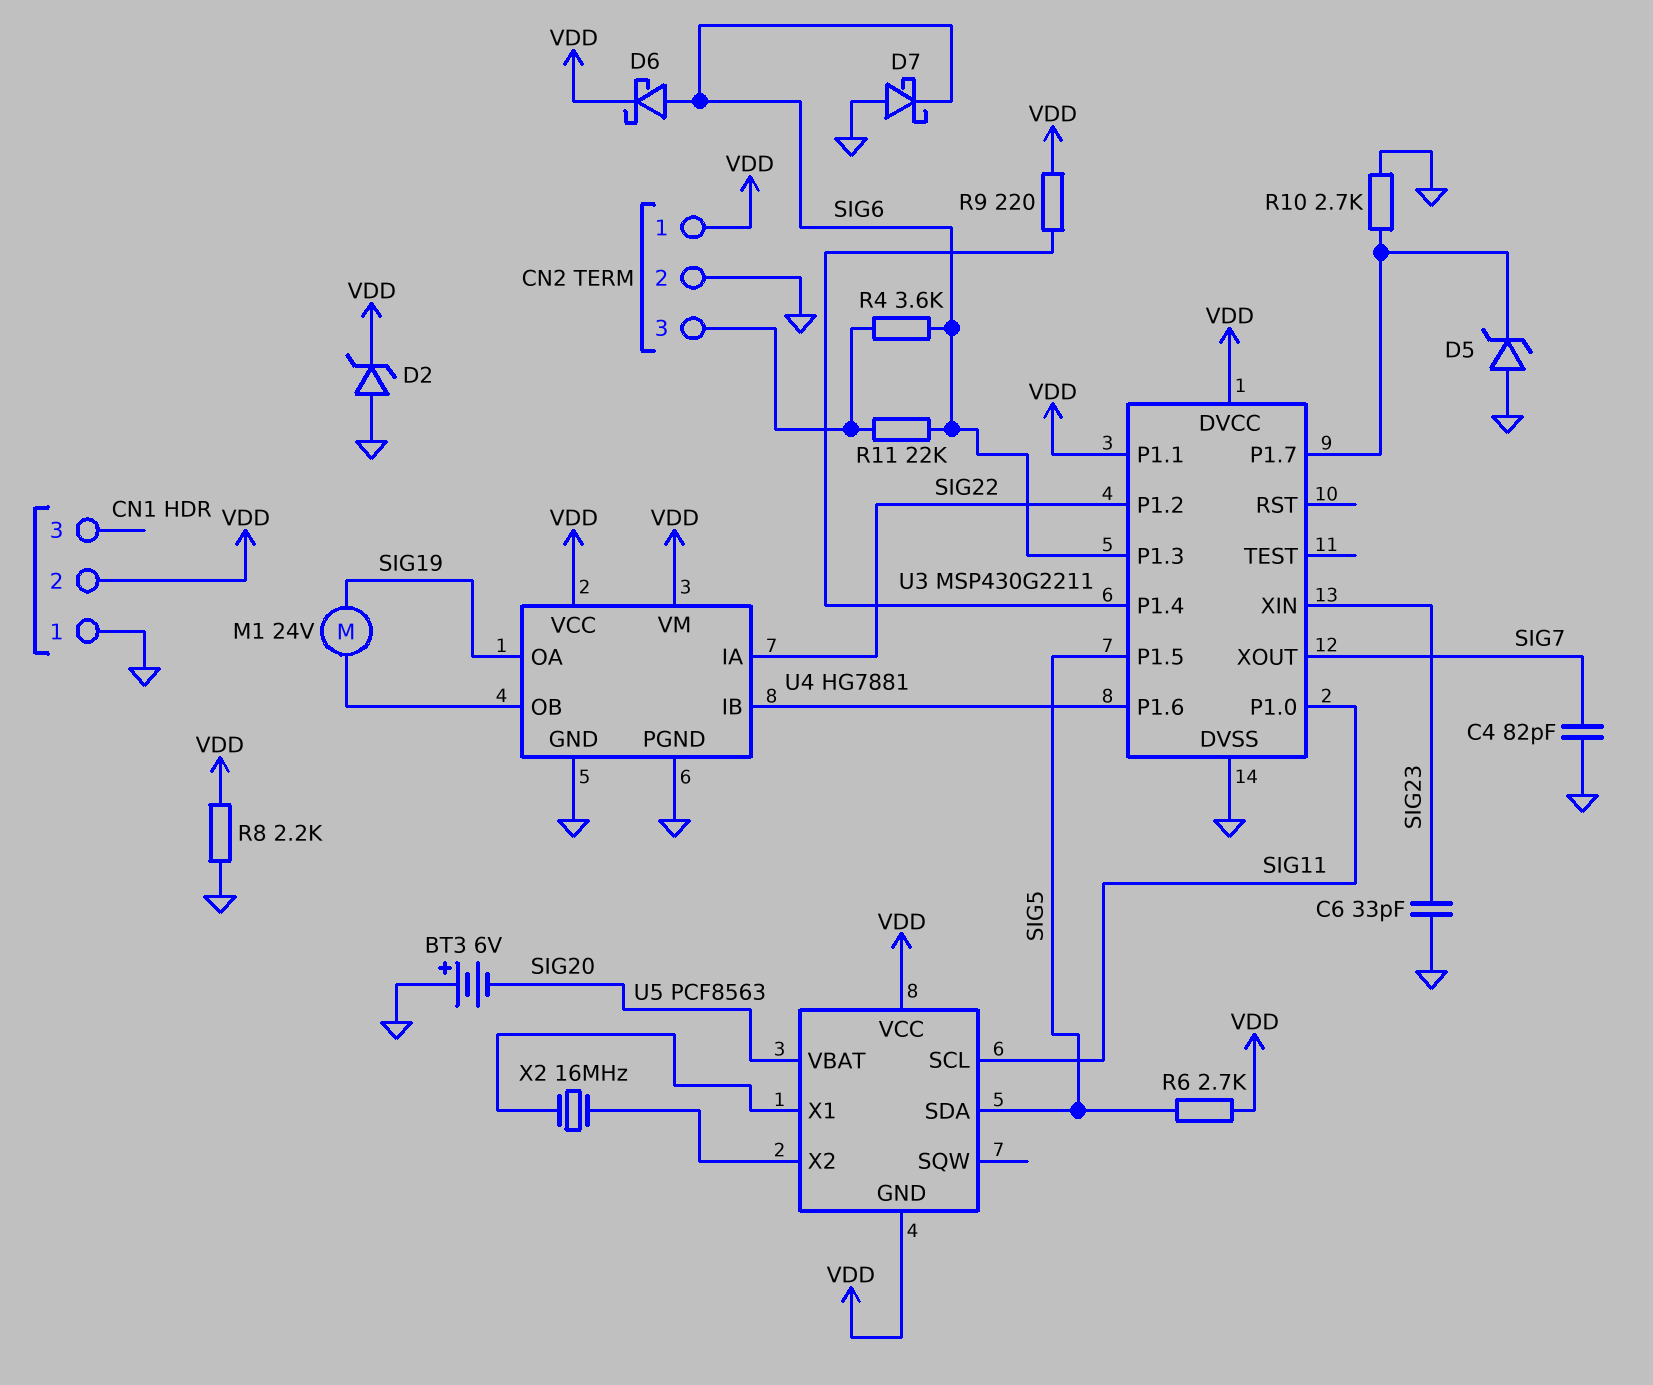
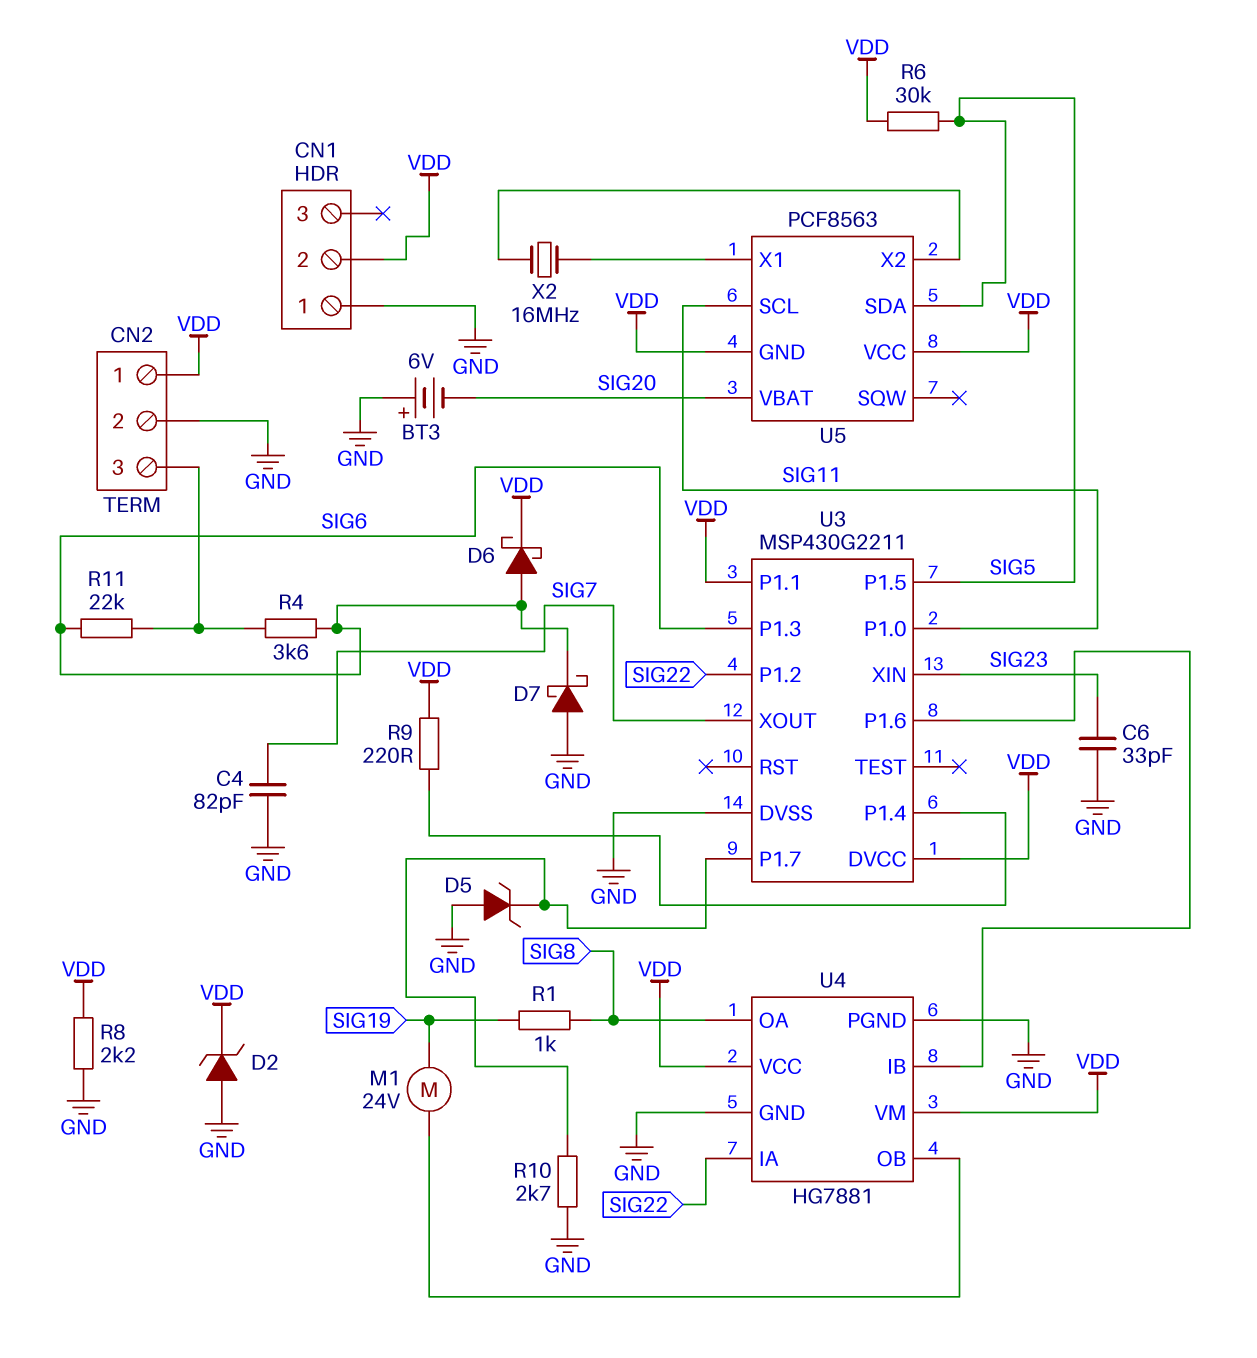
R1: none -> 1k (SIG8, SIG19)
R6: 2.7k (SIG5, VDD) -> 30k (SIG5, VDD)
U4 pin OA: SIG19 -> SIG8

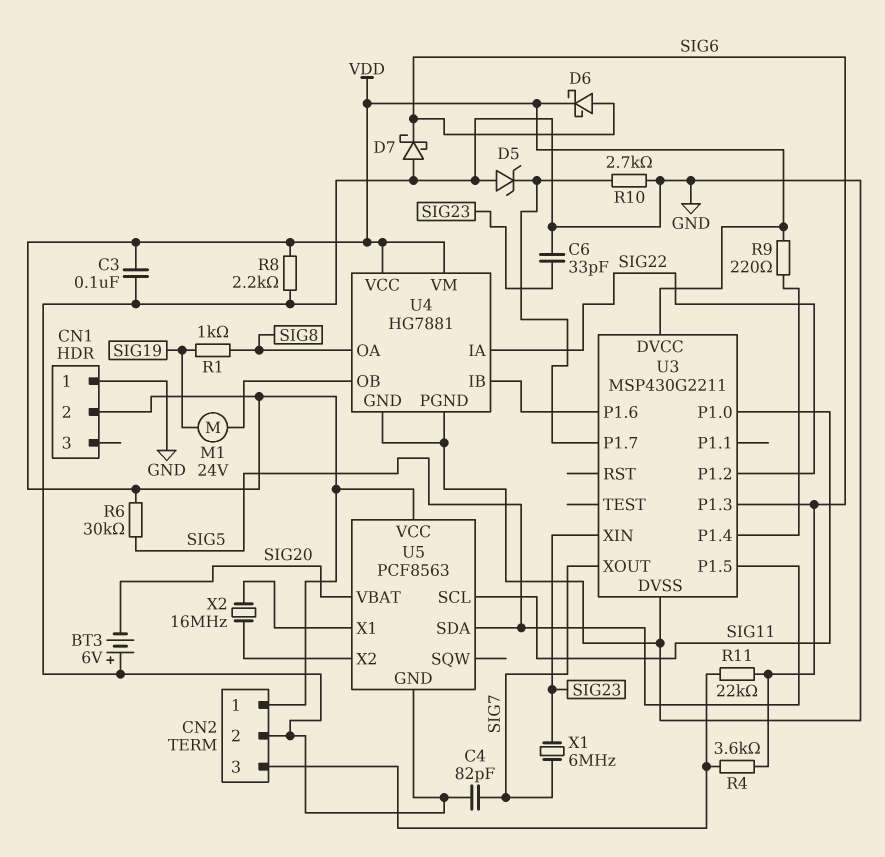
C3: none -> 100nF (GND, VDD)
D2: zener (A GND, K VDD) -> none
U3 pin P1.1: VDD -> none
U5 pin GND: VDD -> GND
X1: none -> 6MHz (SIG7, SIG23)

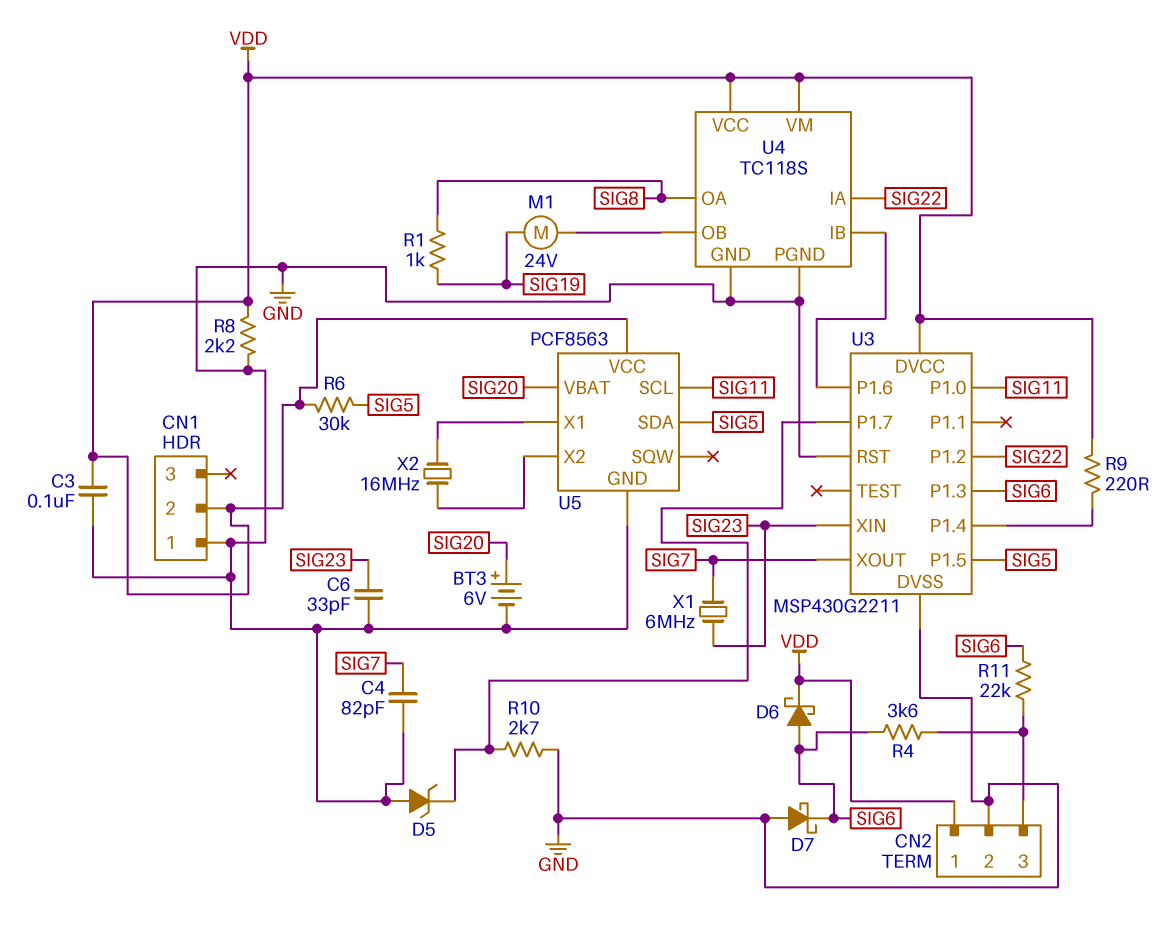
BT3: 6V (plus GND, minus SIG20) -> 6V (plus SIG20, minus GND)
U3 pin RST: none -> GND
U4: HG7881 -> TC118S

